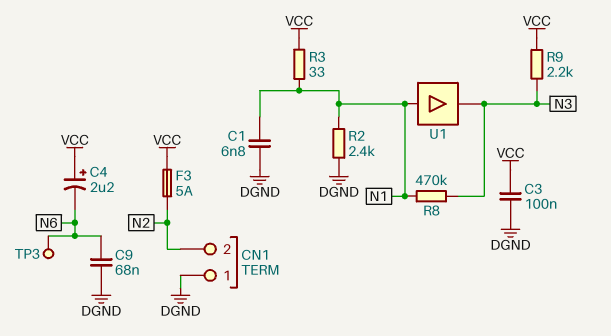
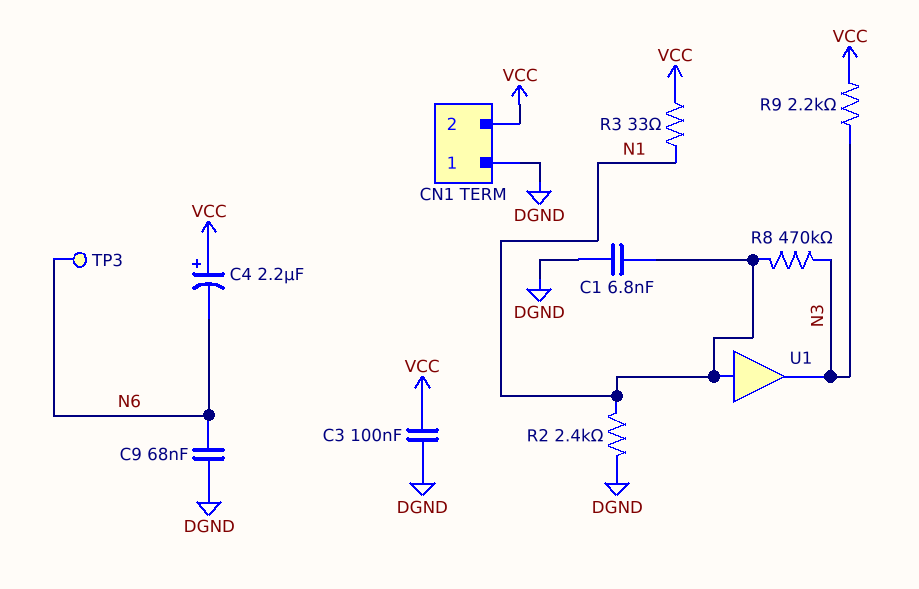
CN1 pin 2: N2 -> VCC
F3: 5A (N2, VCC) -> none

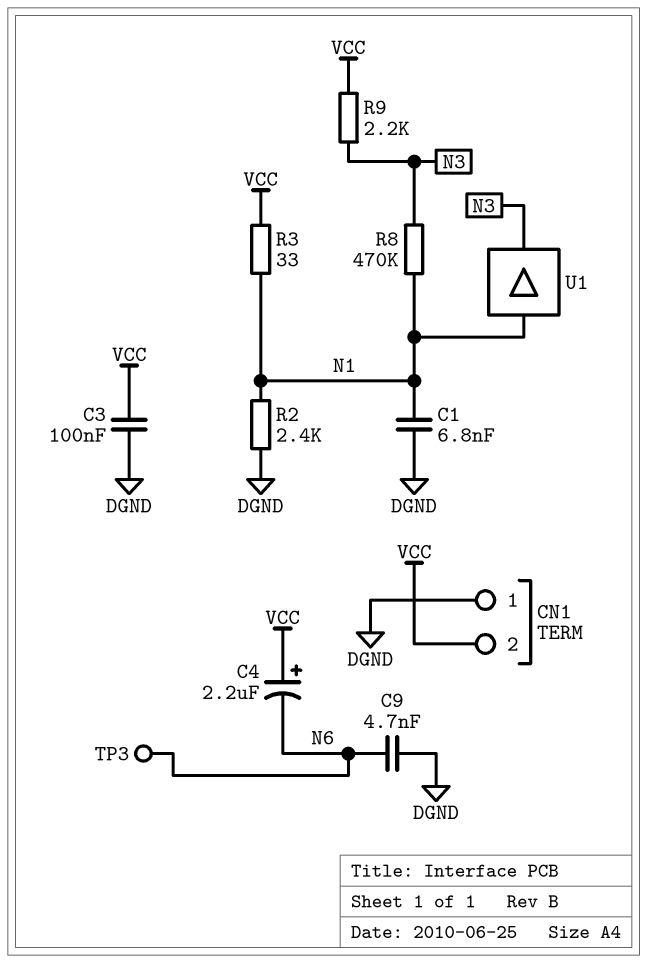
C9: 68nF (DGND, N6) -> 4.7nF (DGND, N6)

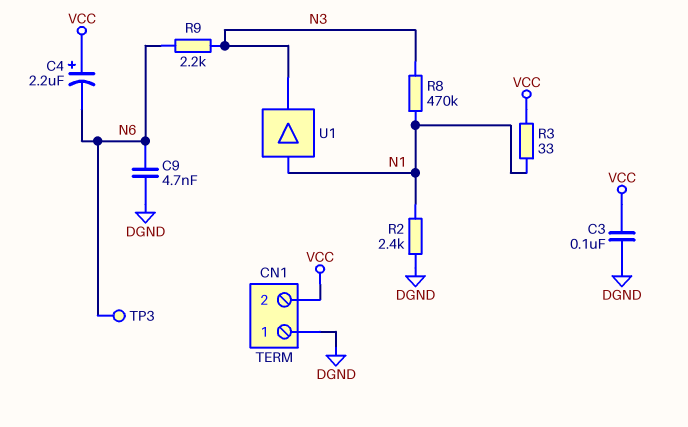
C1: 6.8nF (DGND, N1) -> none
R9: 2.2k (N3, VCC) -> 2.2k (N3, N6)

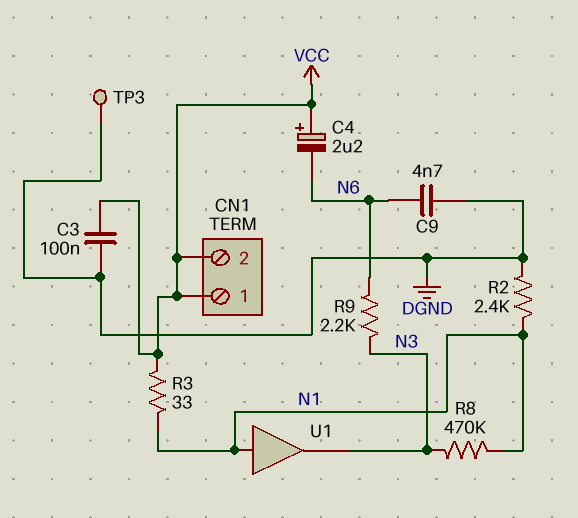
CN1 pin 1: DGND -> VCC
TP3: test point (N6) -> test point (DGND)

